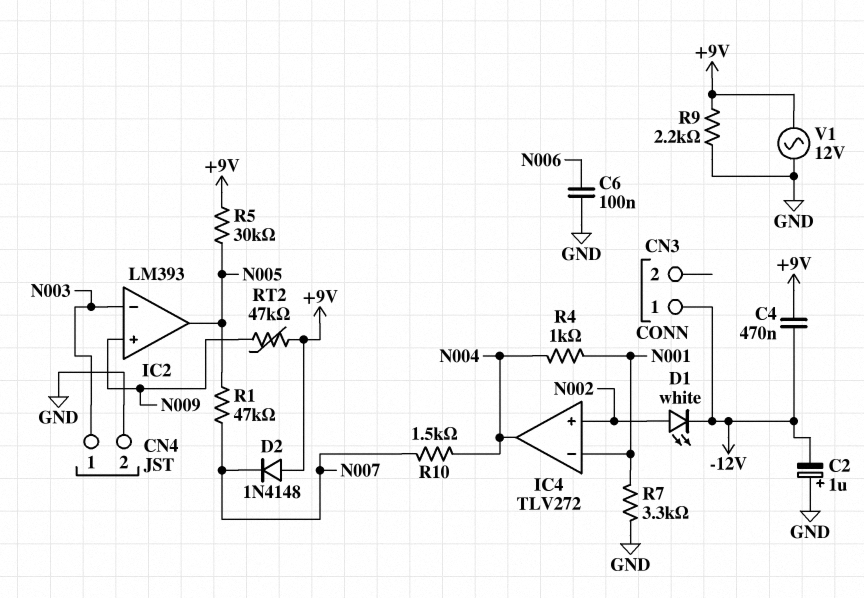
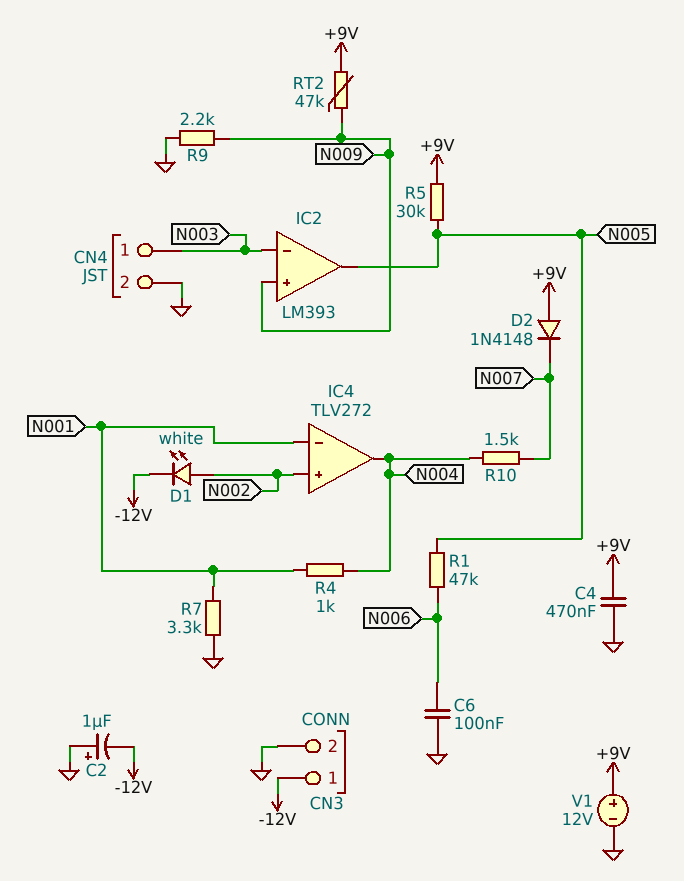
C4: 470nF (+9V, -12V) -> 470nF (+9V, GND)
CN3 pin 2: none -> GND
R1: 47k (N005, N007) -> 47k (N005, N006)
R9: 2.2k (+9V, GND) -> 2.2k (GND, N009)
V1: AC 12V (+9V, GND) -> 12V (plus +9V, minus GND)

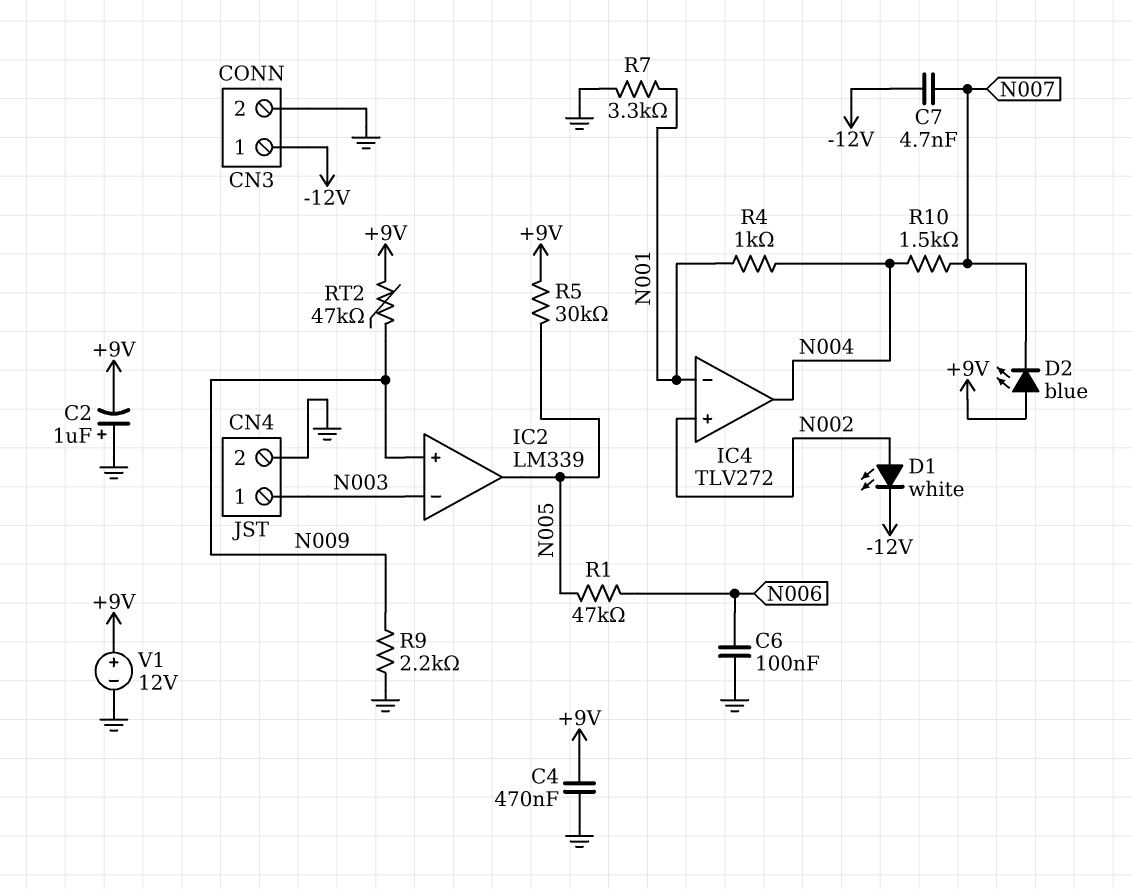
C2: 1uF (plus GND, minus -12V) -> 1uF (plus GND, minus +9V)
C7: none -> 4.7nF (-12V, N007)
D2: diode 1N4148 (A +9V, K N007) -> LED blue (A +9V, K N007)
IC2: LM393 -> LM339

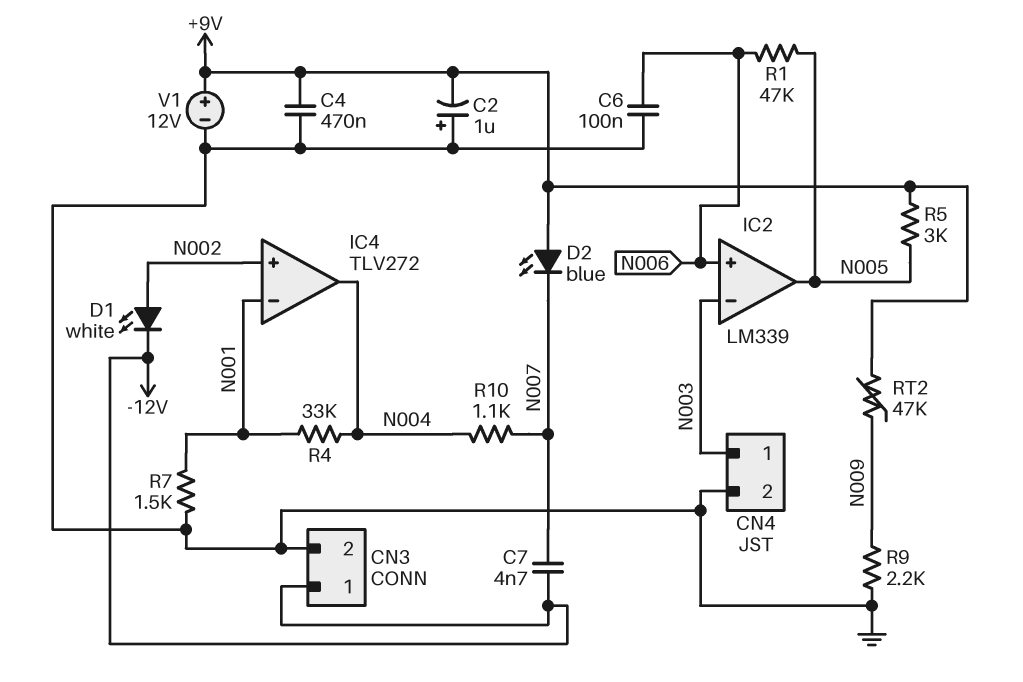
IC2 pin in+: N009 -> N006
R4: 1k (N001, N004) -> 33k (N001, N004)
R5: 30k (+9V, N005) -> 3k (+9V, N005)
R7: 3.3k (GND, N001) -> 1.5k (GND, N001)
R10: 1.5k (N004, N007) -> 1.1k (N004, N007)

